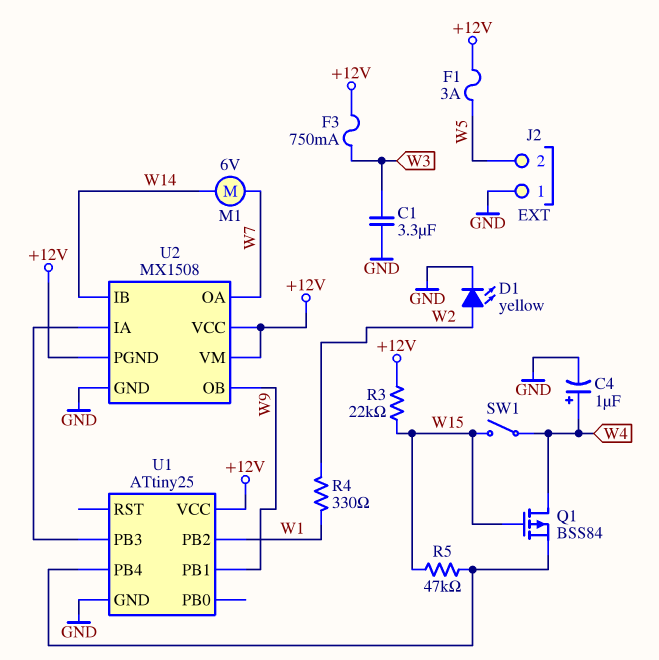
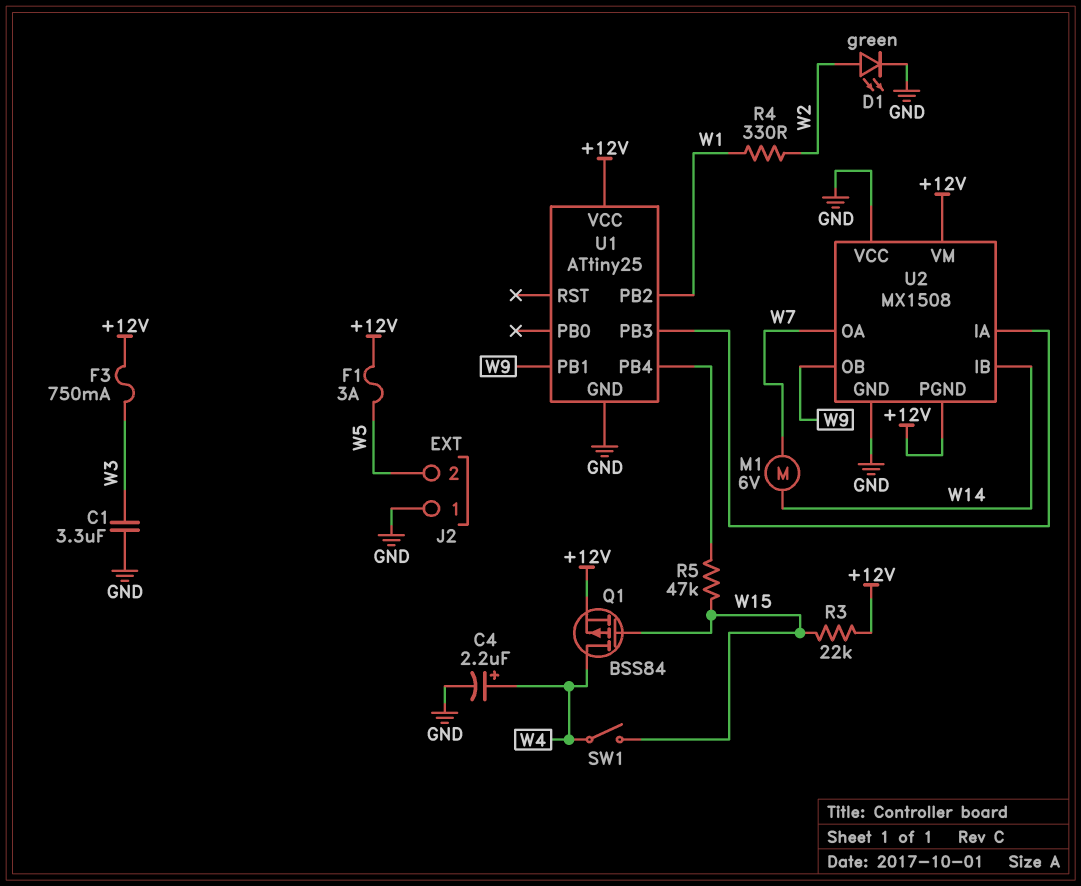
C4: 1uF (plus W4, minus GND) -> 2.2uF (plus W4, minus GND)
D1: LED yellow (A W2, K GND) -> LED green (A W2, K GND)
Q1: PMOS BSS84 (G W15, D W4, S U1/PB4) -> PMOS BSS84 (G W15, D W4, S +12V)
U2 pin VCC: +12V -> GND

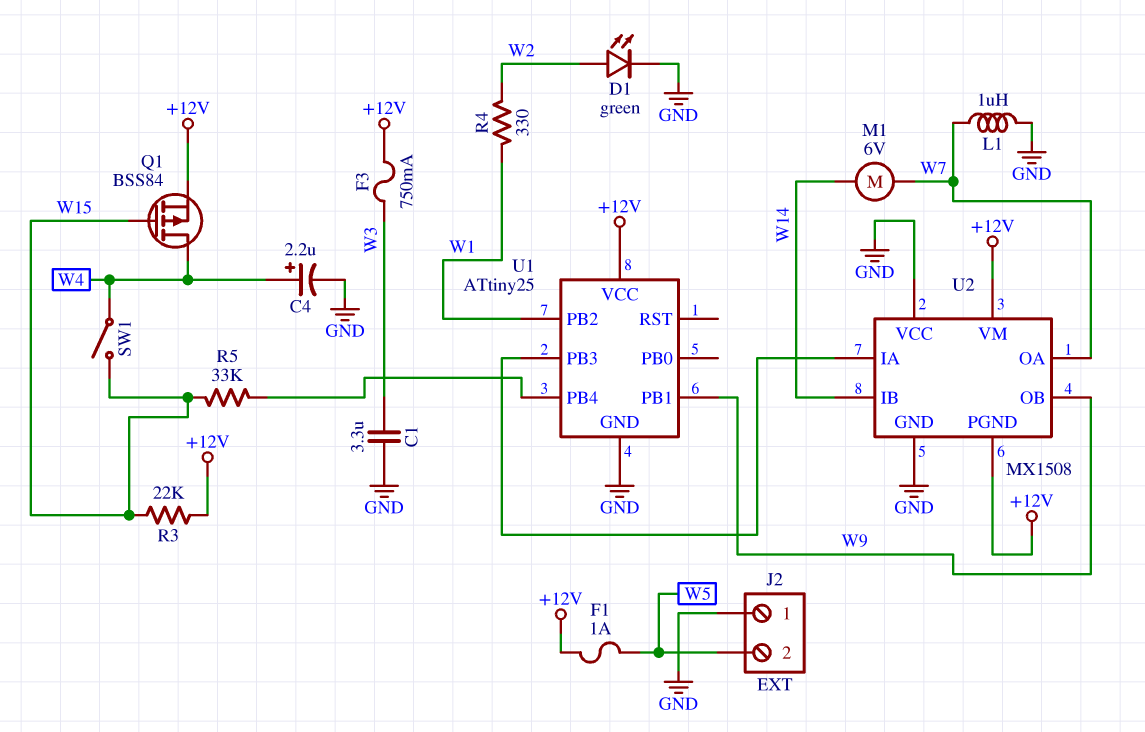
F1: 3A (+12V, W5) -> 1A (+12V, W5)
L1: none -> 1uH (GND, W7)
R5: 47k (U1/PB4, W15) -> 33k (U1/PB4, W15)

